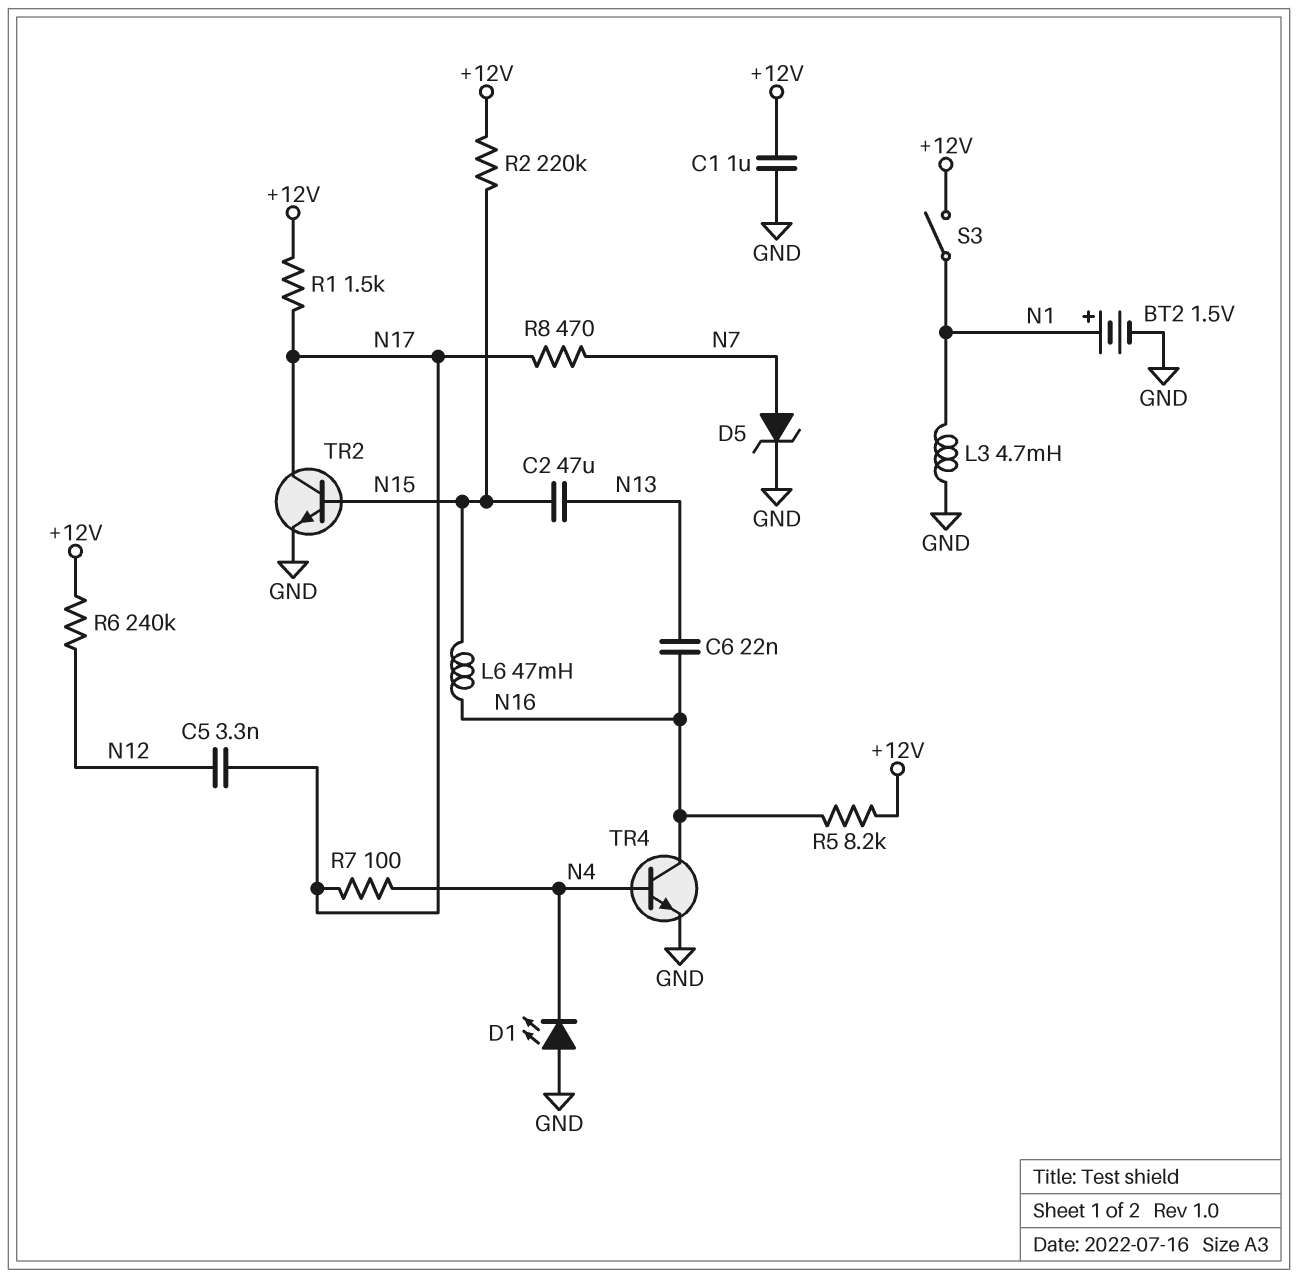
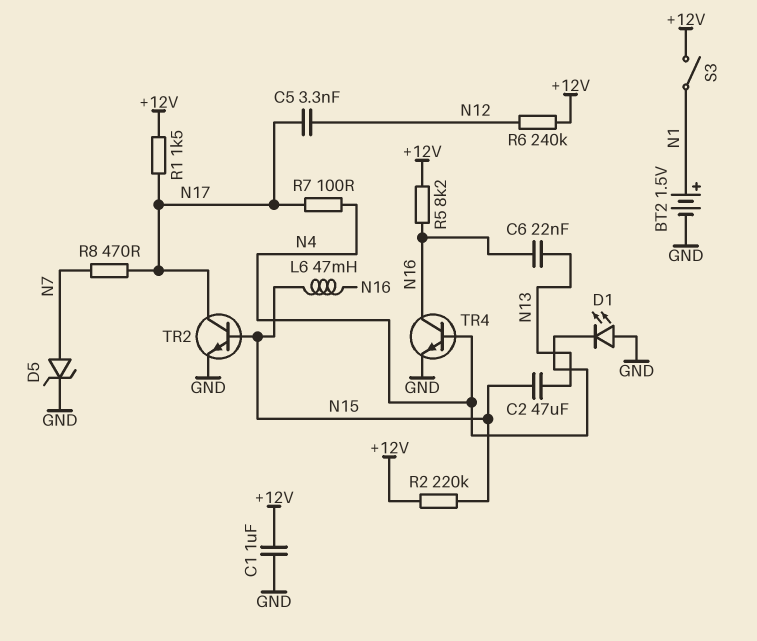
L3: 4.7mH (GND, N1) -> none

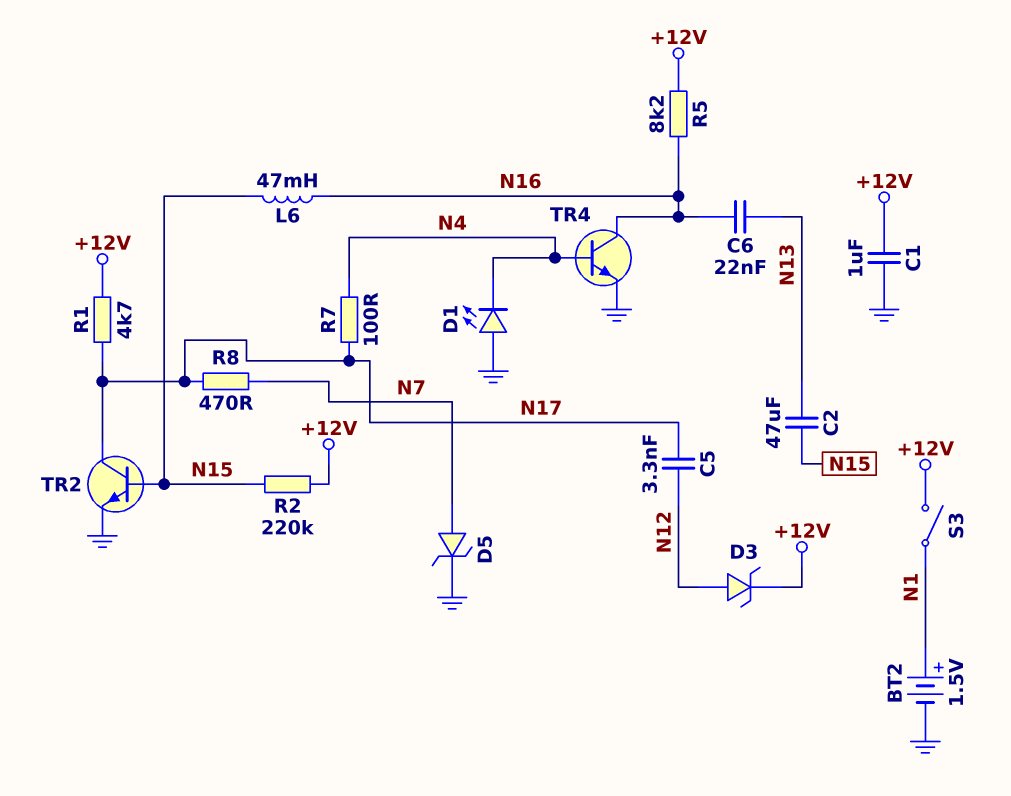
D3: none -> zener (A N12, K +12V)
R1: 1.5k (+12V, N17) -> 4.7k (+12V, N17)
R6: 240k (+12V, N12) -> none

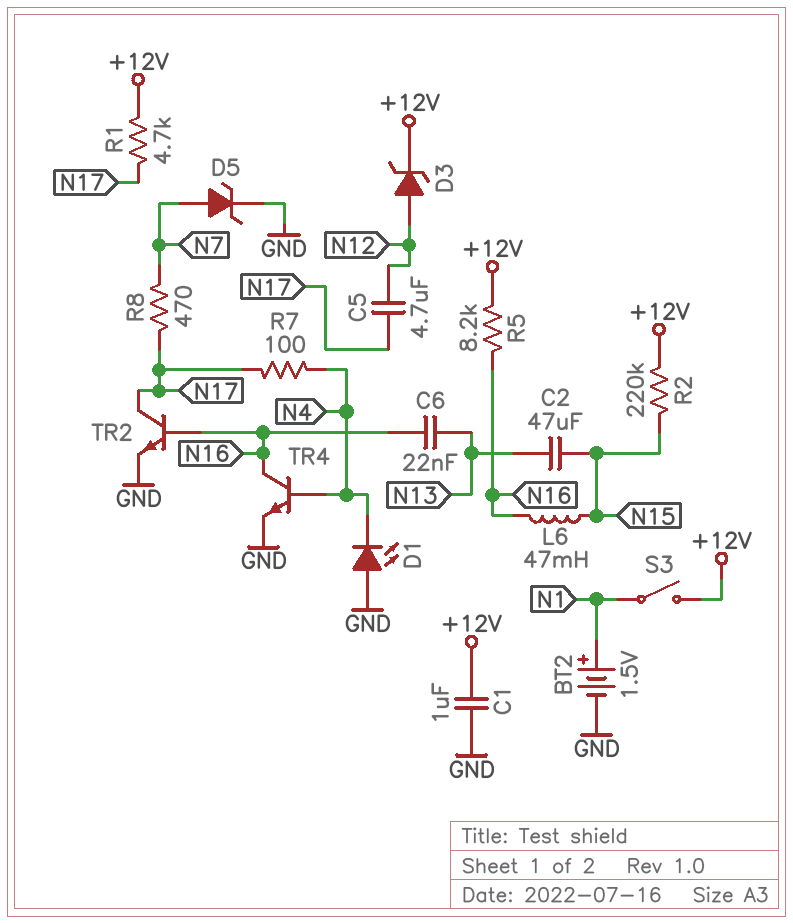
C5: 3.3nF (N12, N17) -> 4.7uF (N12, N17)
TR2: NPN (B N15, C N17, E GND) -> NPN (B N16, C N17, E GND)

